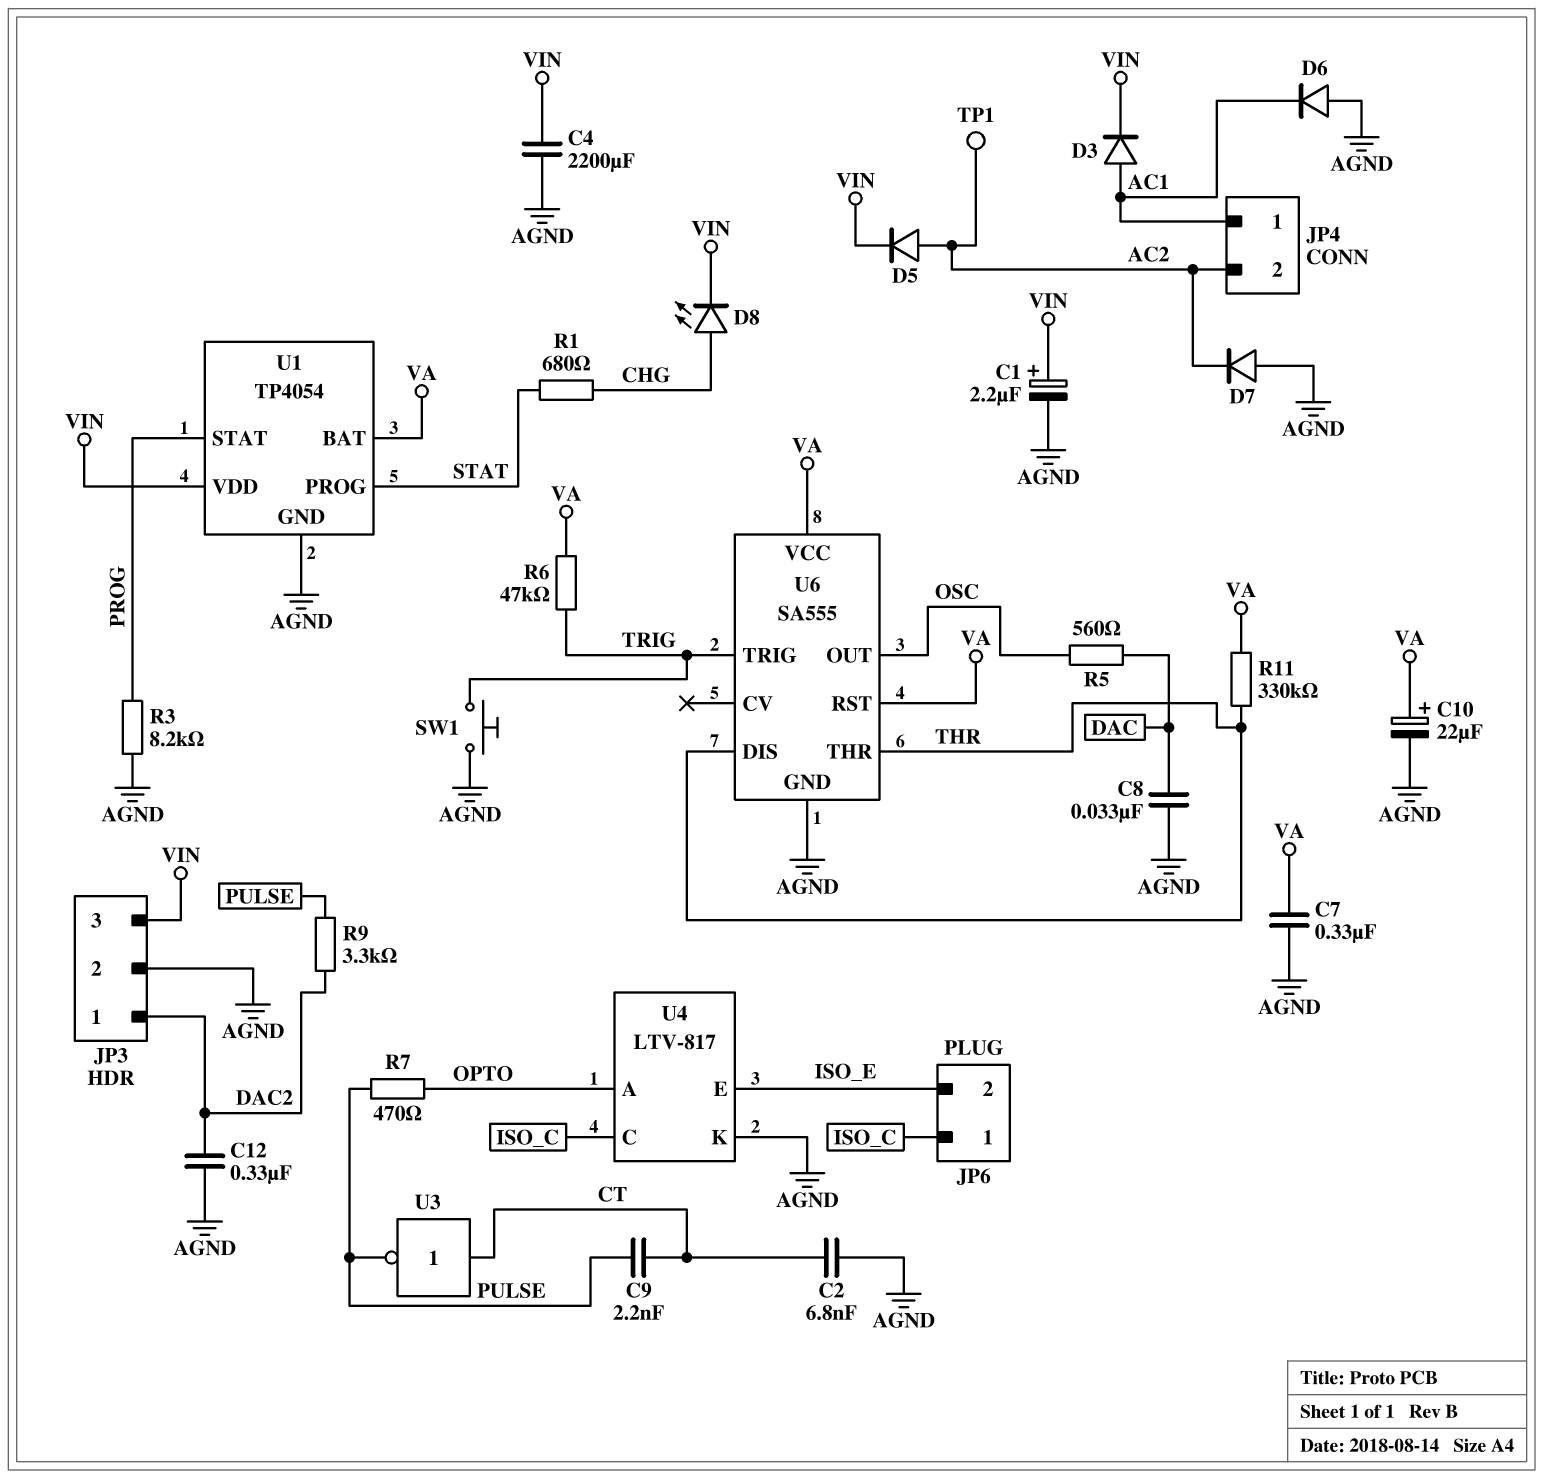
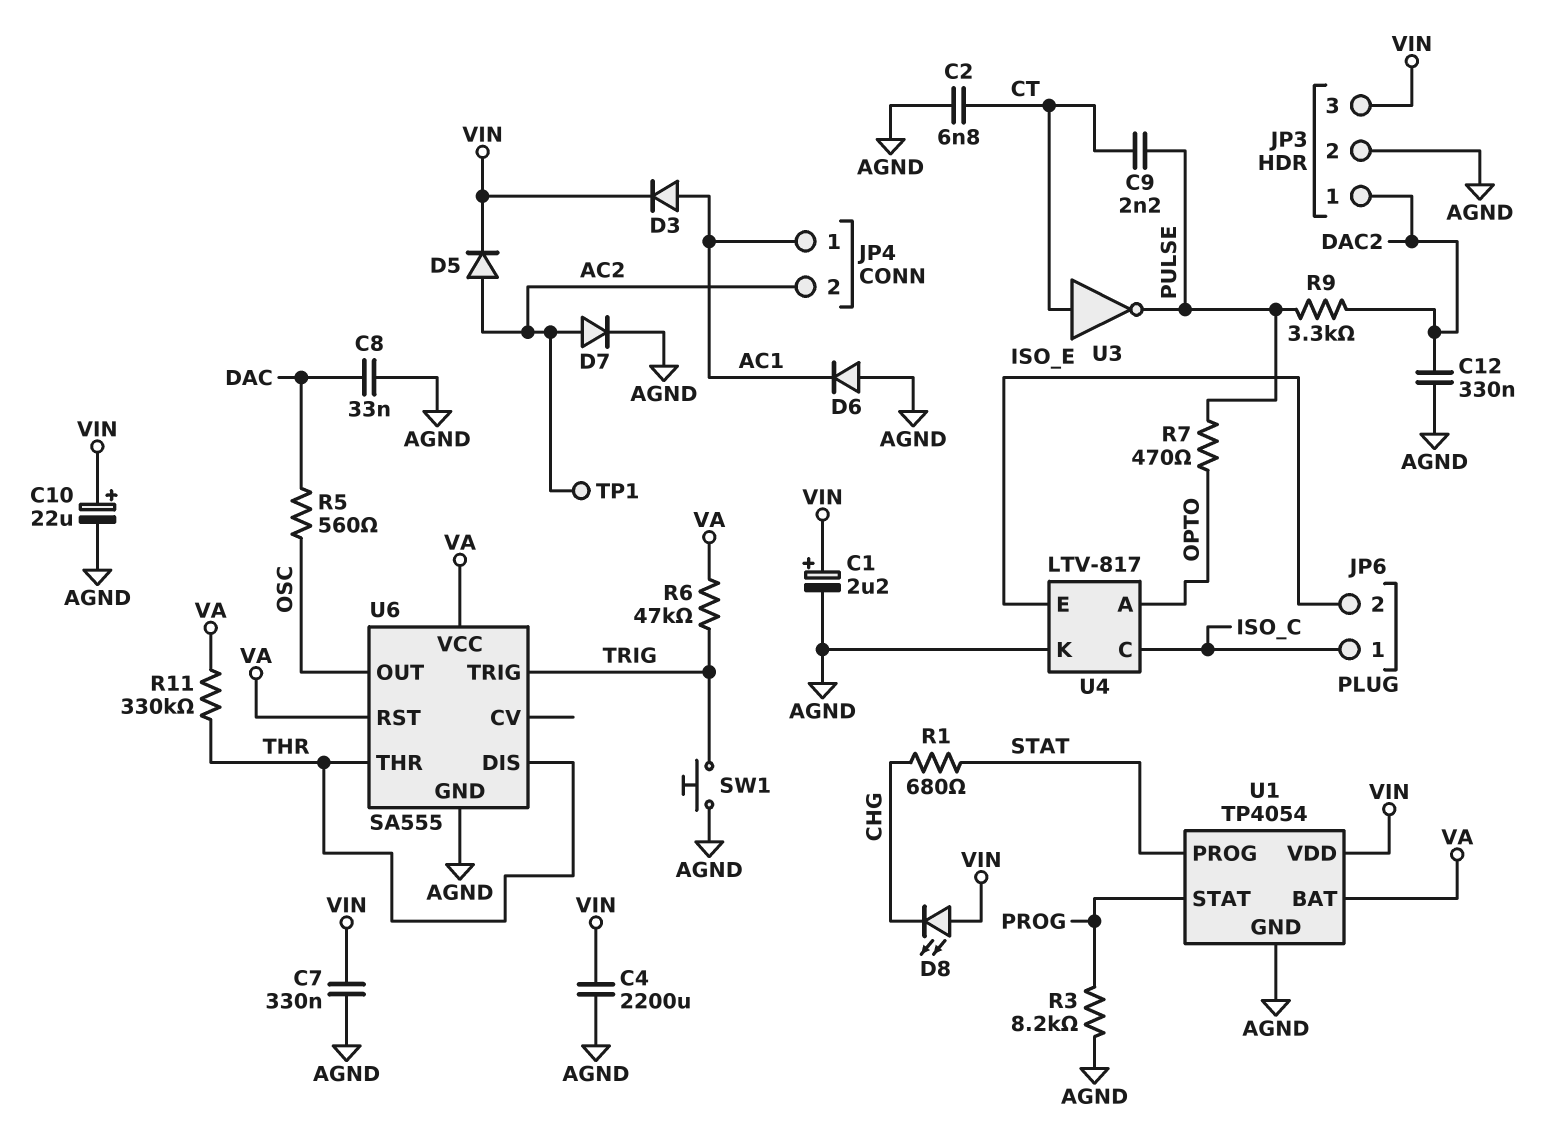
C7: 330nF (AGND, VA) -> 330nF (AGND, VIN)
C10: 22uF (plus VA, minus AGND) -> 22uF (plus VIN, minus AGND)
D7: diode (A AGND, K AC2) -> diode (A AC2, K AGND)
D8: LED (A CHG, K VIN) -> LED (A VIN, K CHG)

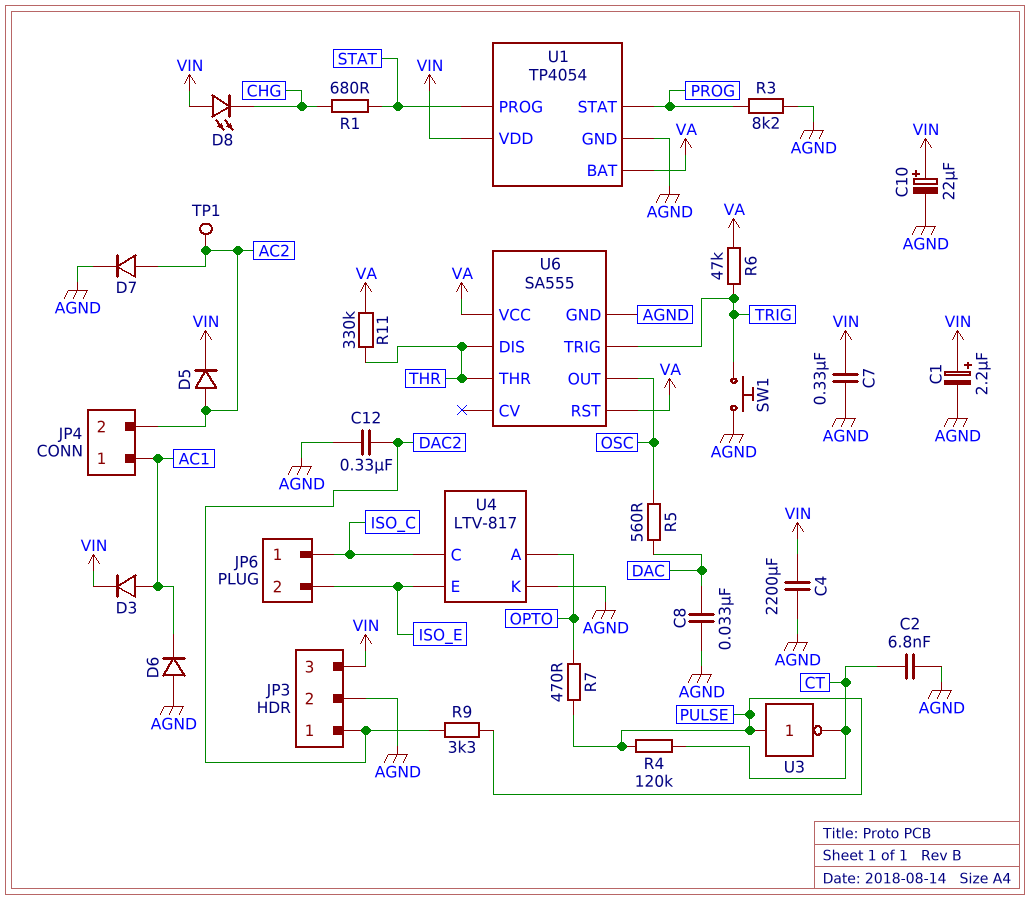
C9: 2.2nF (CT, PULSE) -> none
R4: none -> 120k (CT, PULSE)
U3: NOT (in CT, out PULSE) -> NOT (in PULSE, out CT)

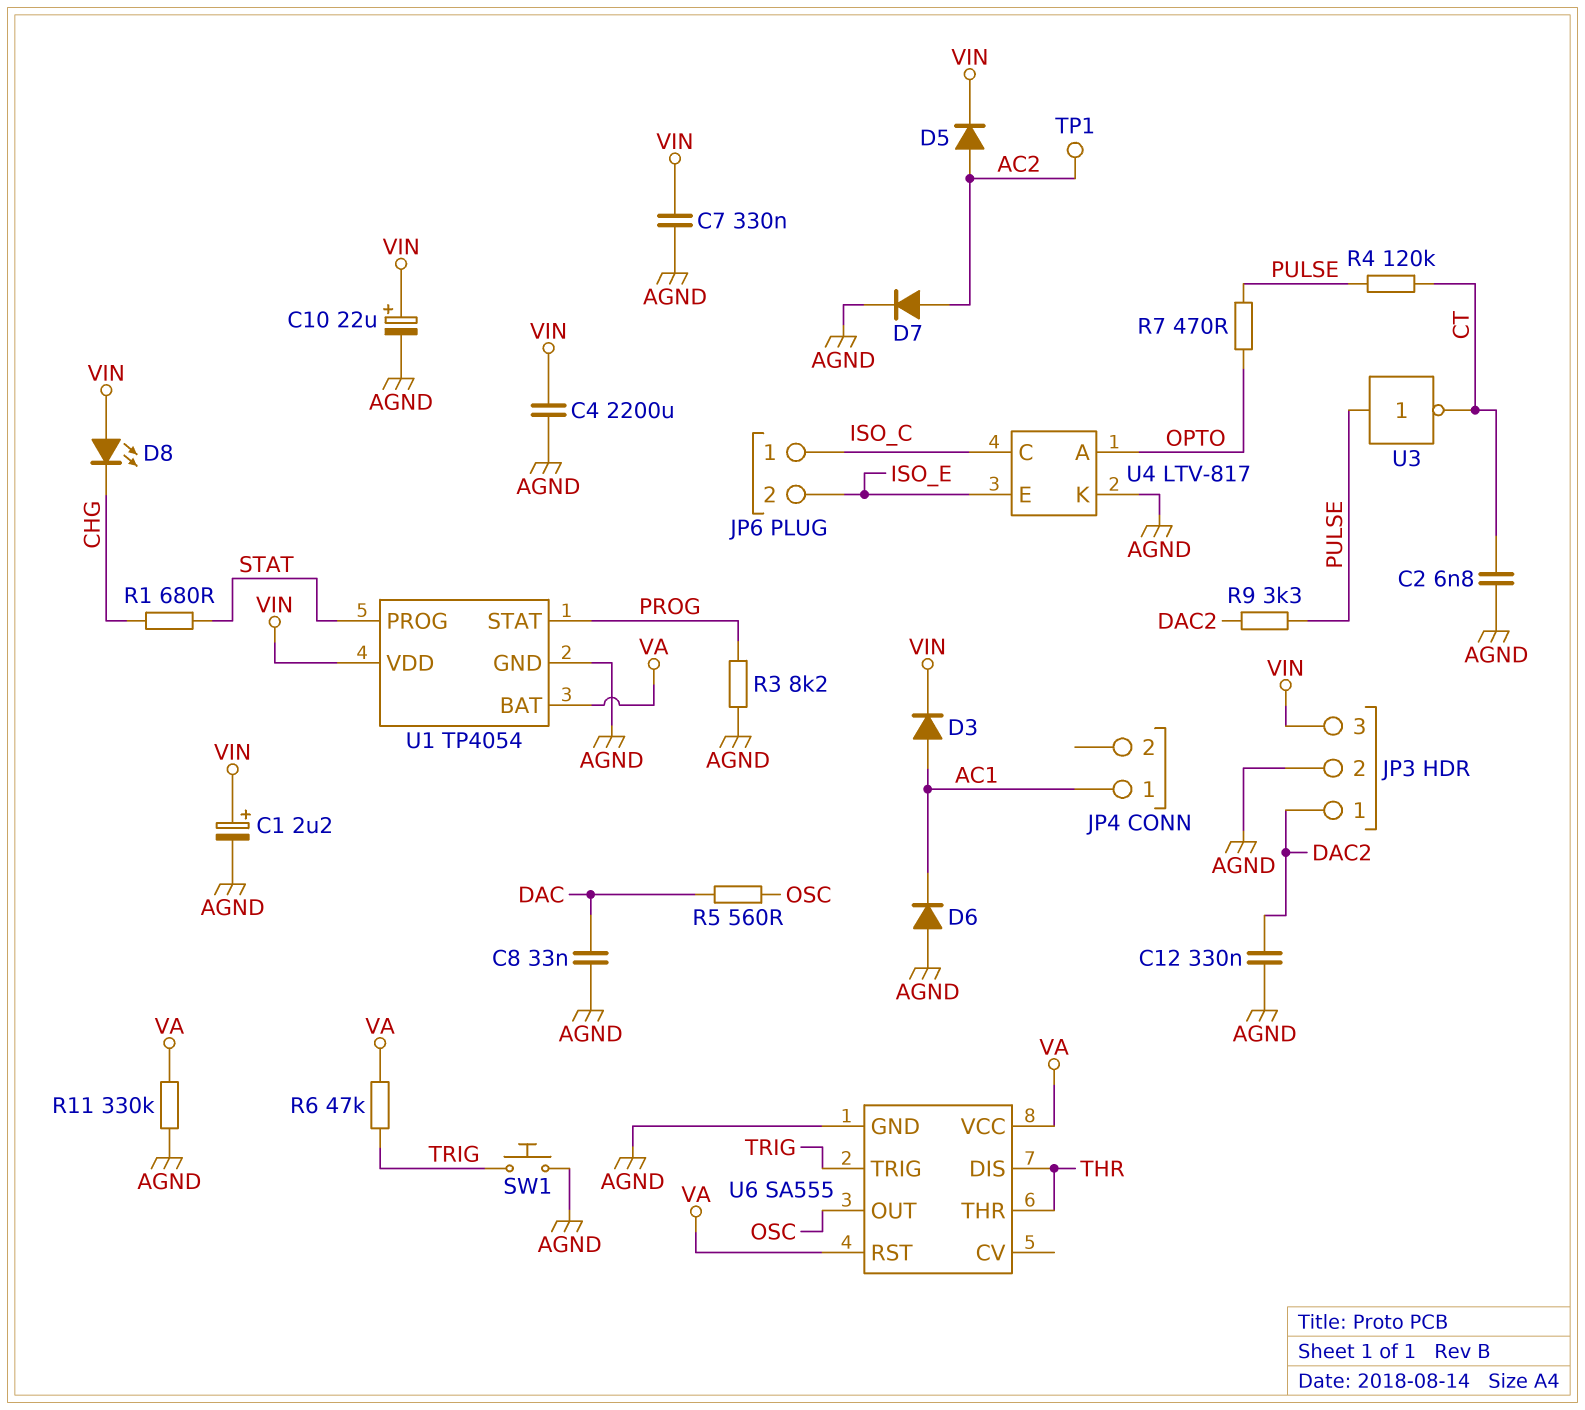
JP4 pin 2: AC2 -> none
R11: 330k (THR, VA) -> 330k (AGND, VA)

